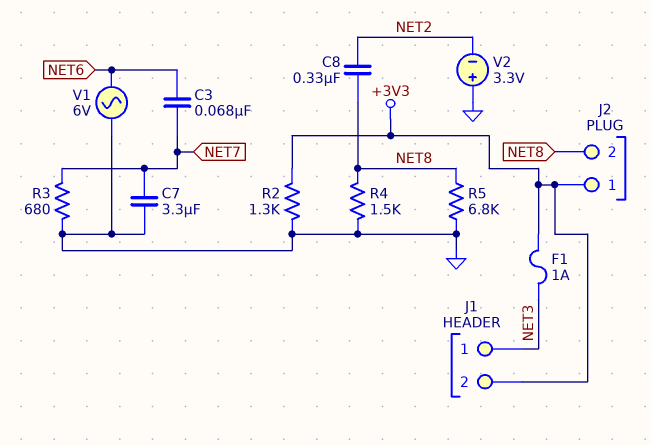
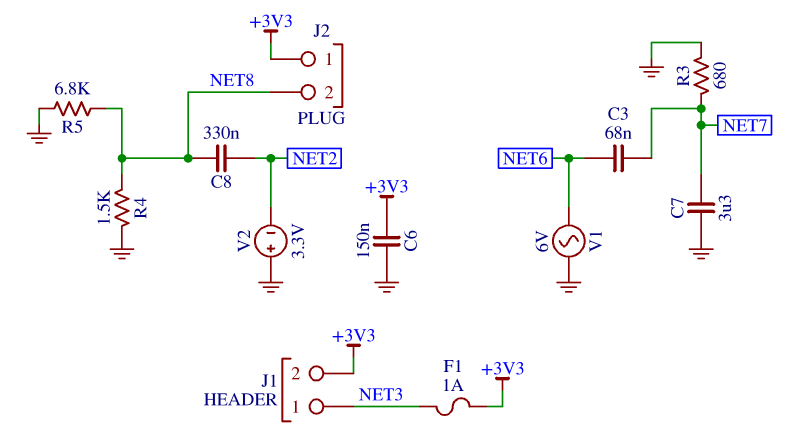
C6: none -> 150nF (+3V3, GND)
R2: 1.3k (+3V3, GND) -> none

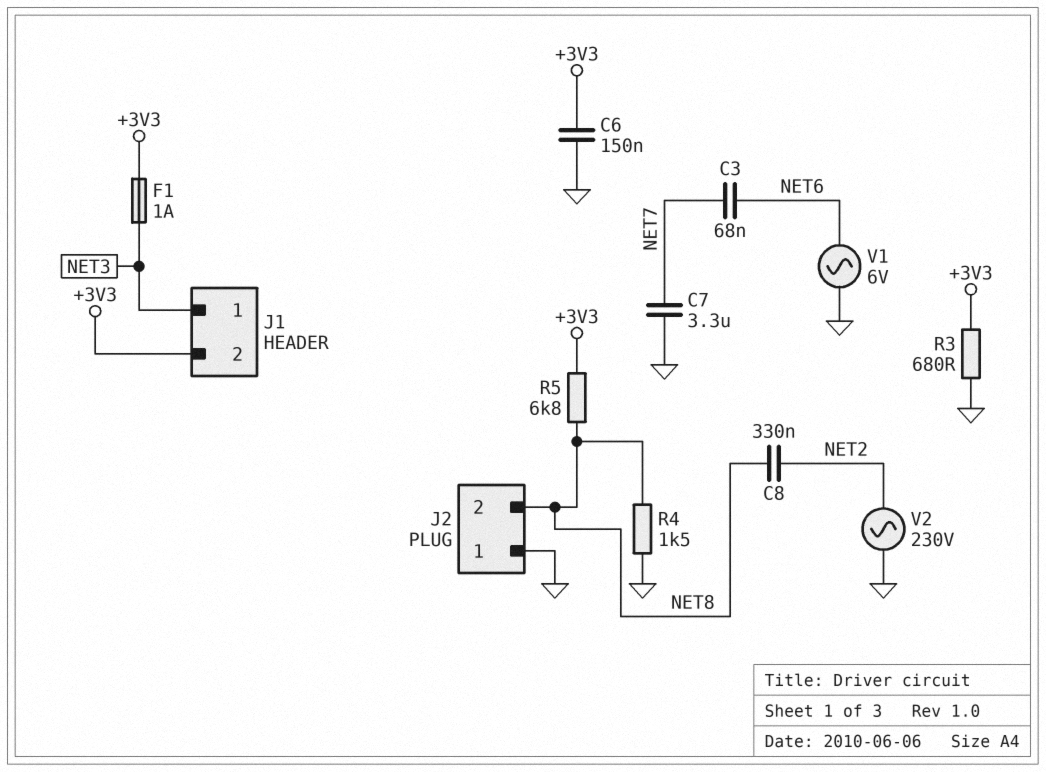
J2 pin 1: +3V3 -> GND
R3: 680 (GND, NET7) -> 680 (+3V3, GND)
R5: 6.8k (GND, NET8) -> 6.8k (+3V3, NET8)
V2: 3.3V (plus GND, minus NET2) -> AC 230V (GND, NET2)

